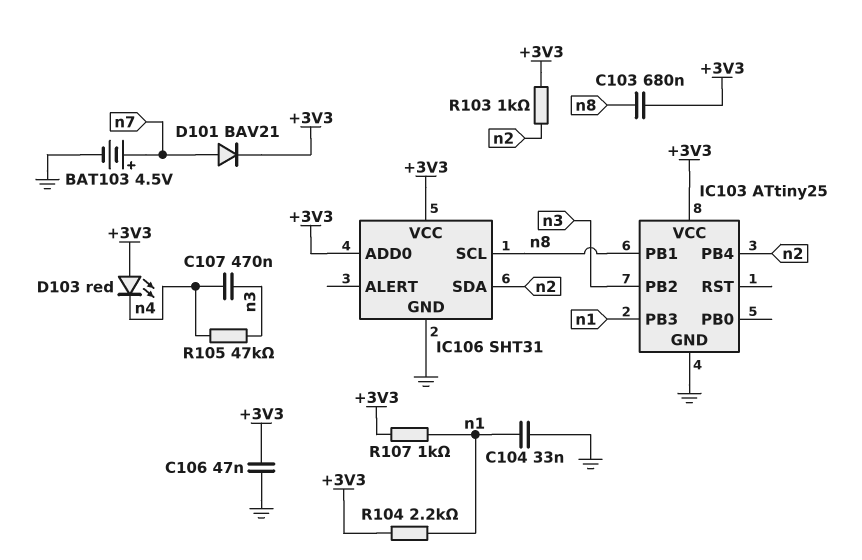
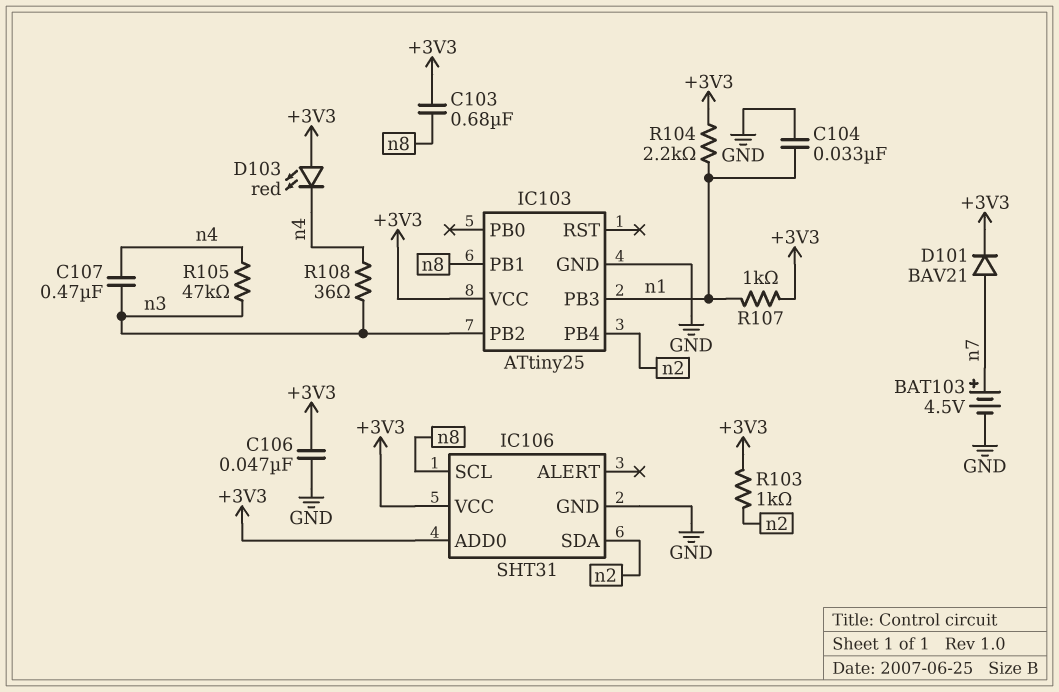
R108: none -> 36 (n3, n4)

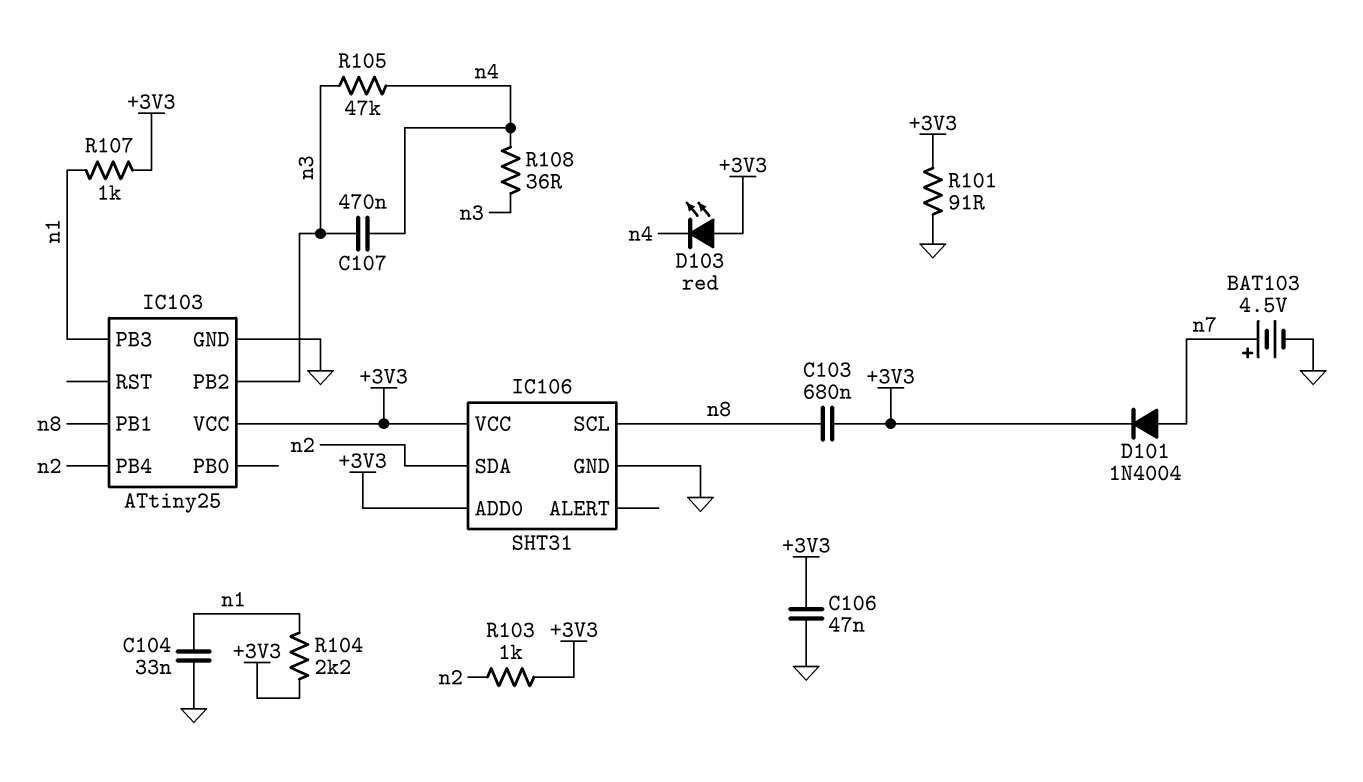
D101: diode BAV21 (A n7, K +3V3) -> diode 1N4004 (A n7, K +3V3)
R101: none -> 91 (+3V3, GND)

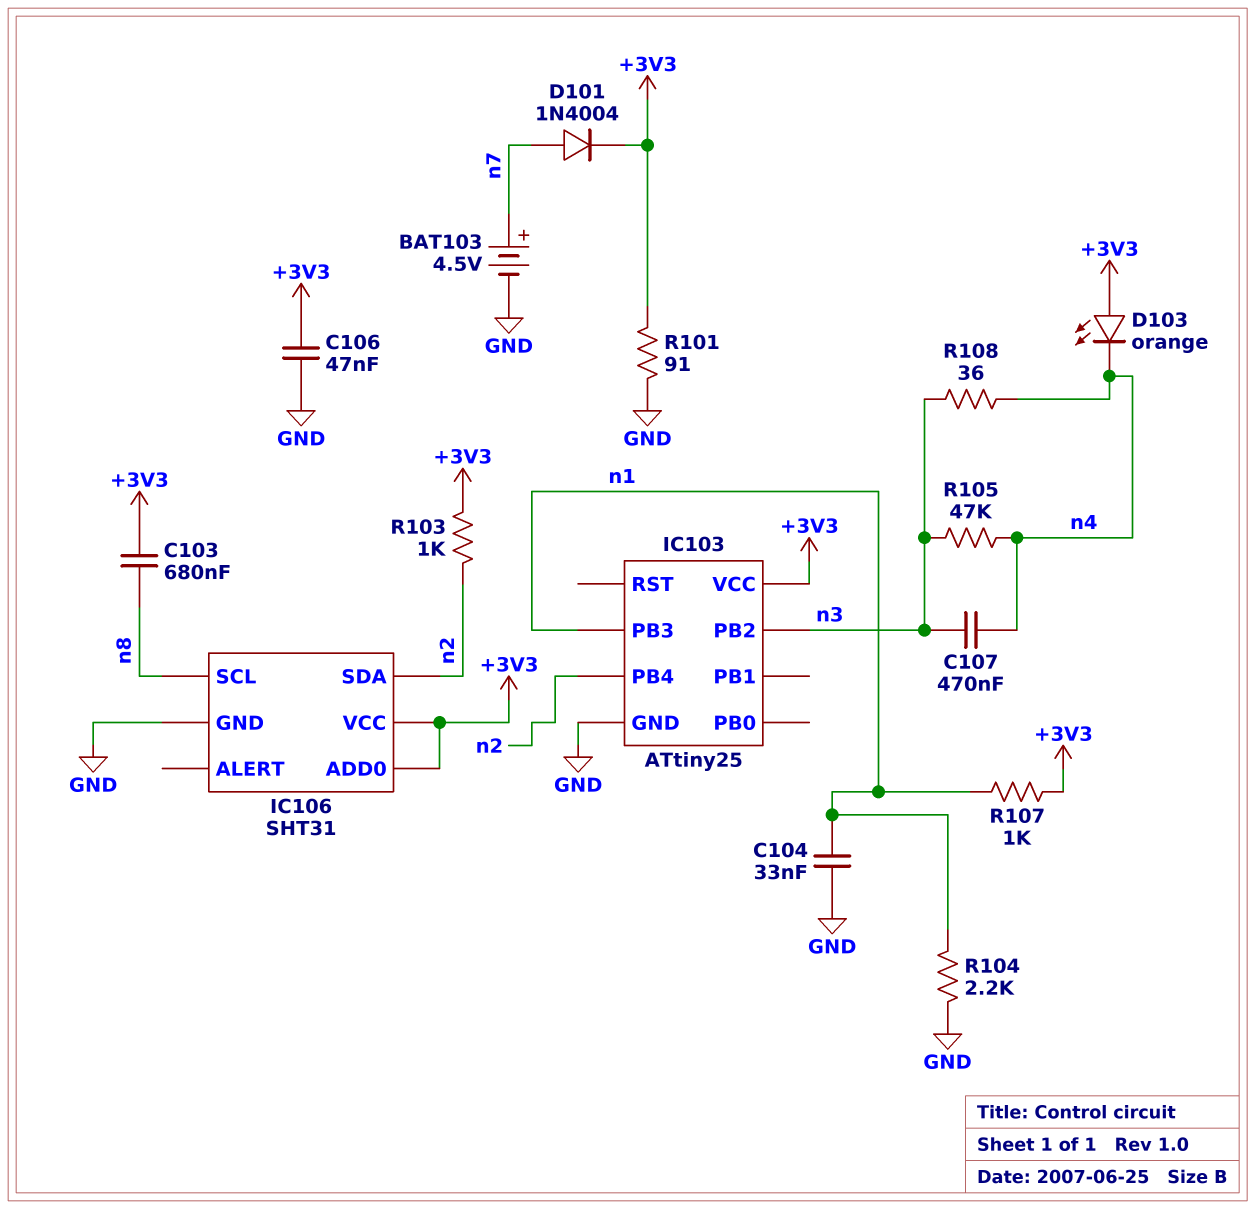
D103: LED red (A +3V3, K n4) -> LED orange (A +3V3, K n4)
IC103 pin PB1: n8 -> none
R104: 2.2k (+3V3, n1) -> 2.2k (GND, n1)

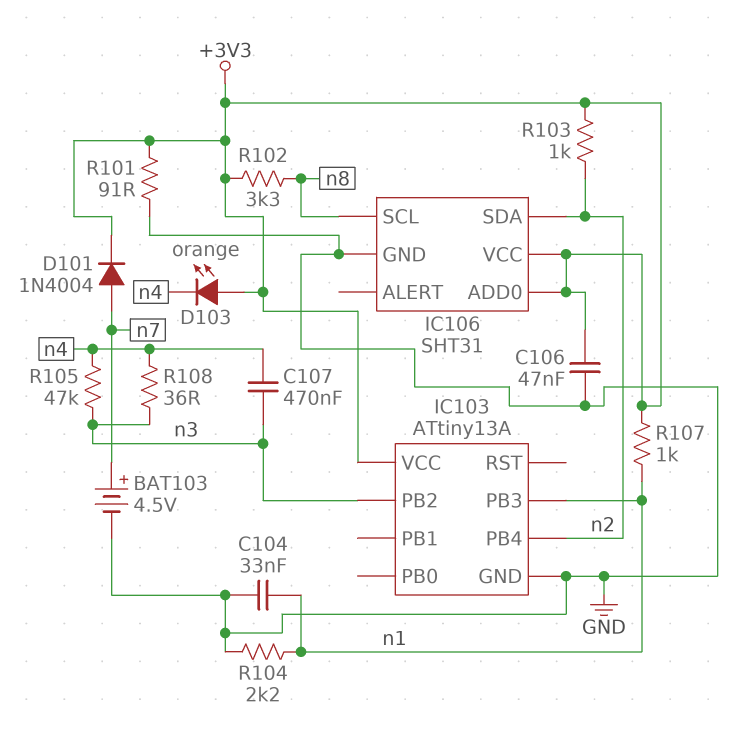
C103: 680nF (+3V3, n8) -> none
IC103: ATtiny25 -> ATtiny13A
R102: none -> 3.3k (+3V3, n8)

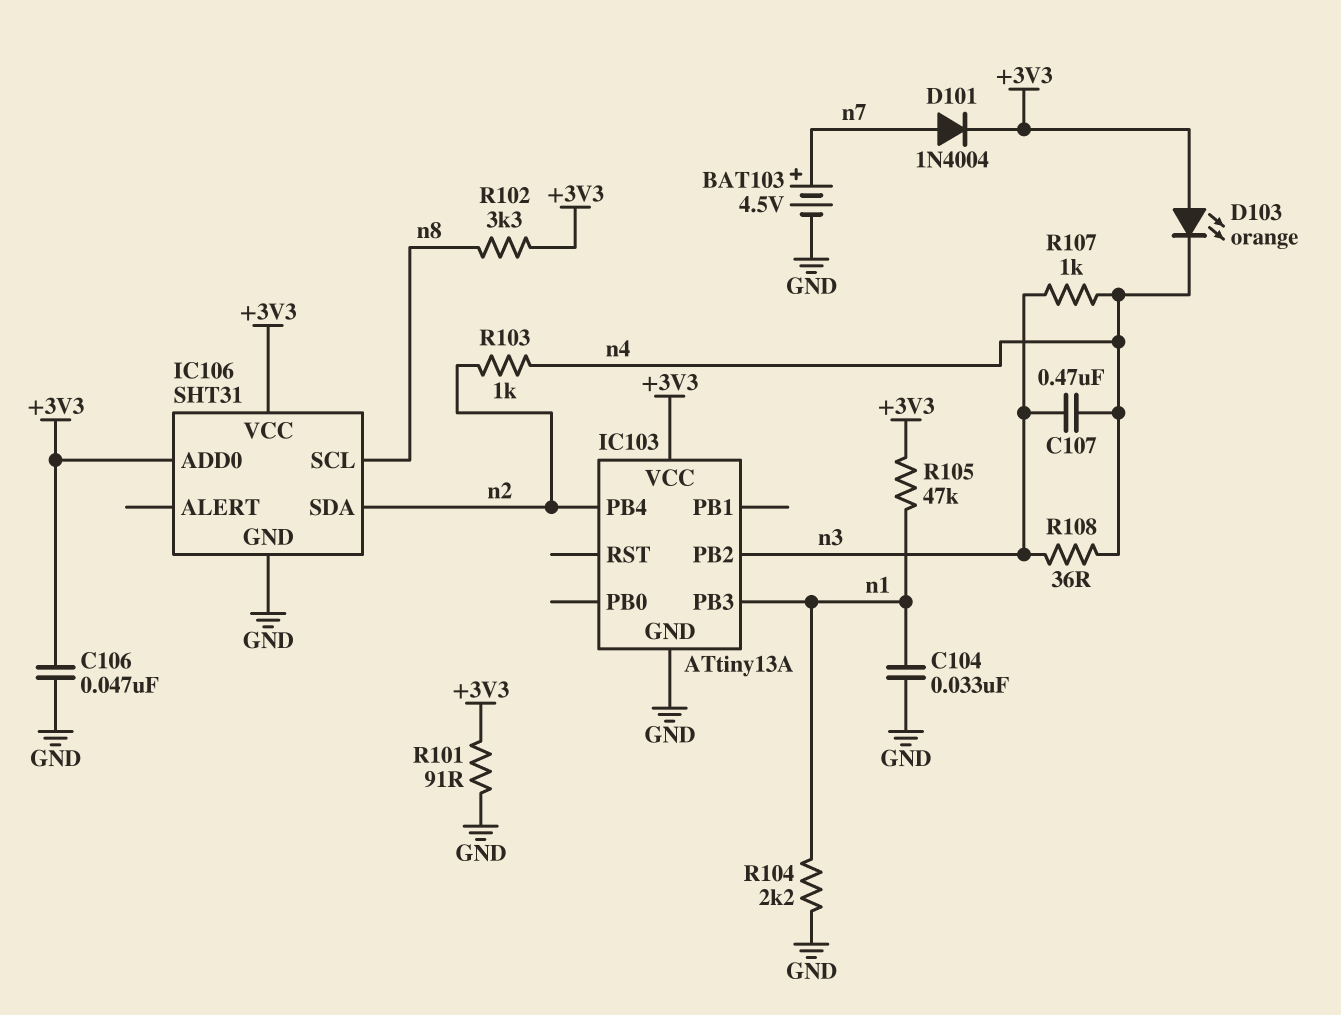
R103: 1k (+3V3, n2) -> 1k (n2, n4)
R105: 47k (n3, n4) -> 47k (+3V3, n1)
R107: 1k (+3V3, n1) -> 1k (n3, n4)

